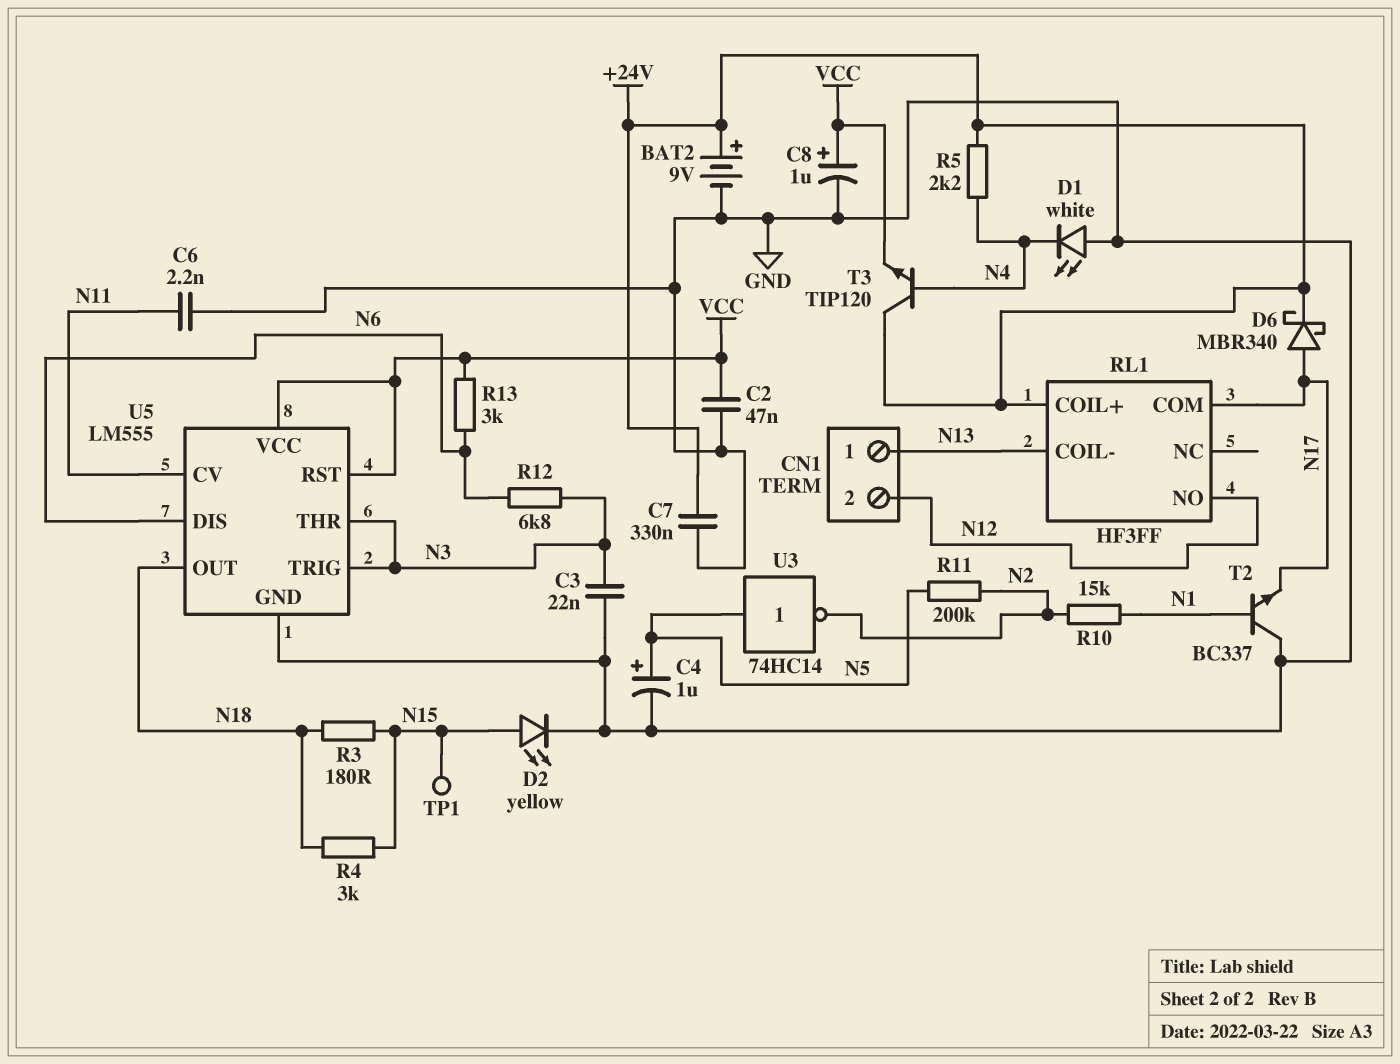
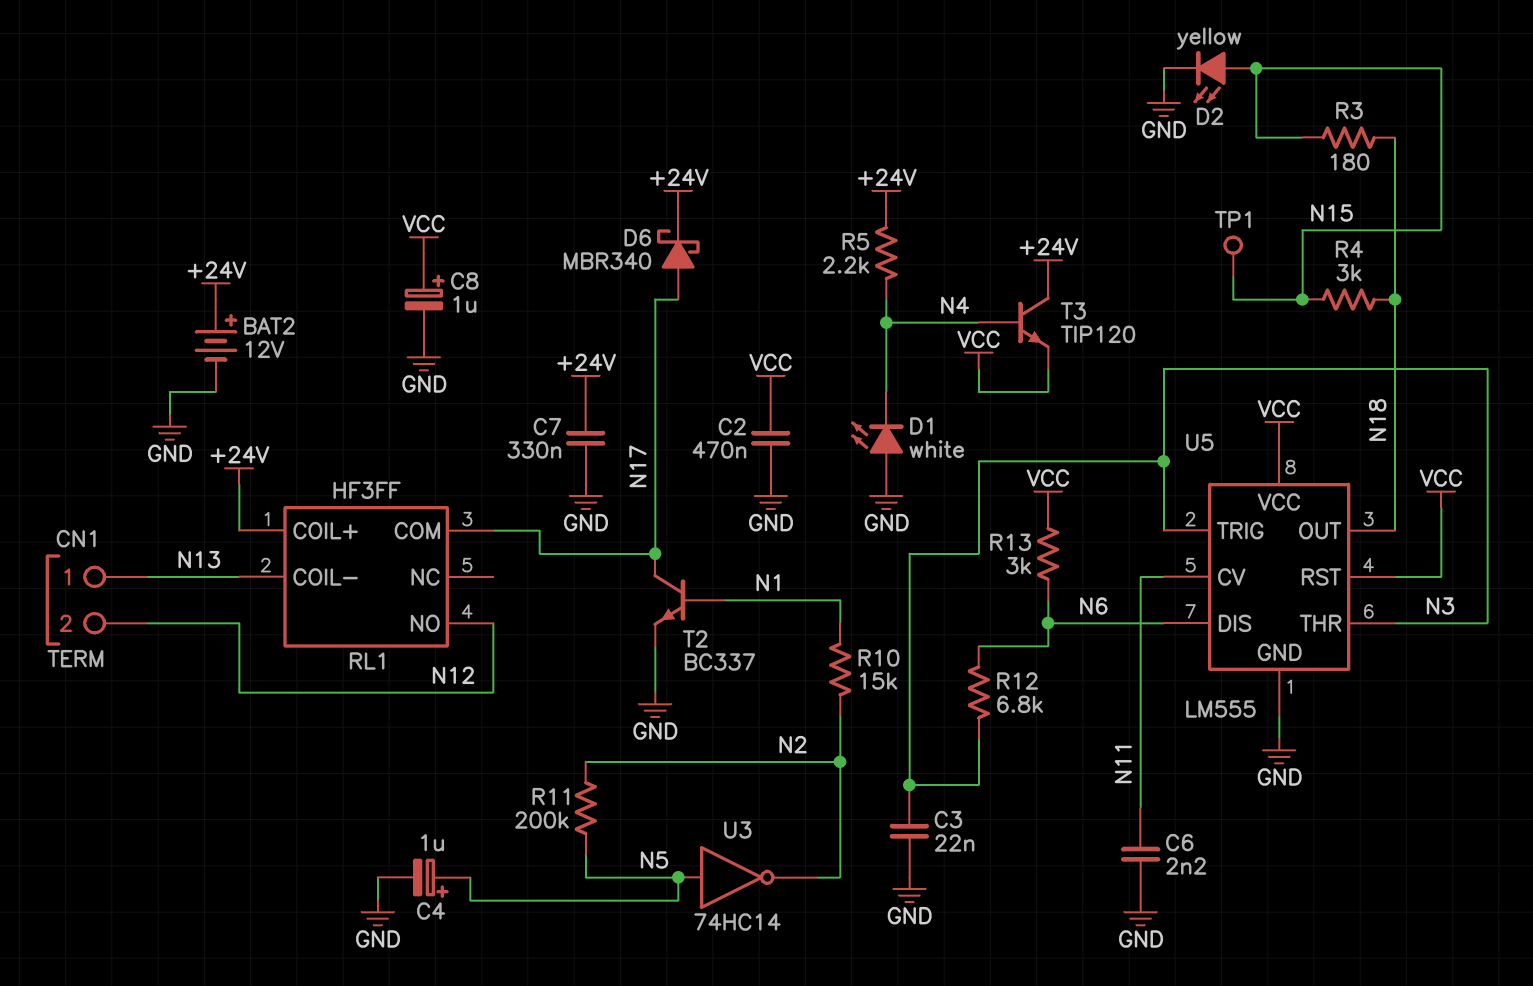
BAT2: 9V (plus +24V, minus GND) -> 12V (plus +24V, minus GND)
C2: 47nF (GND, VCC) -> 470nF (GND, VCC)
T2: NPN BC337 (B N1, C GND, E N17) -> NPN BC337 (B N1, C N17, E GND)

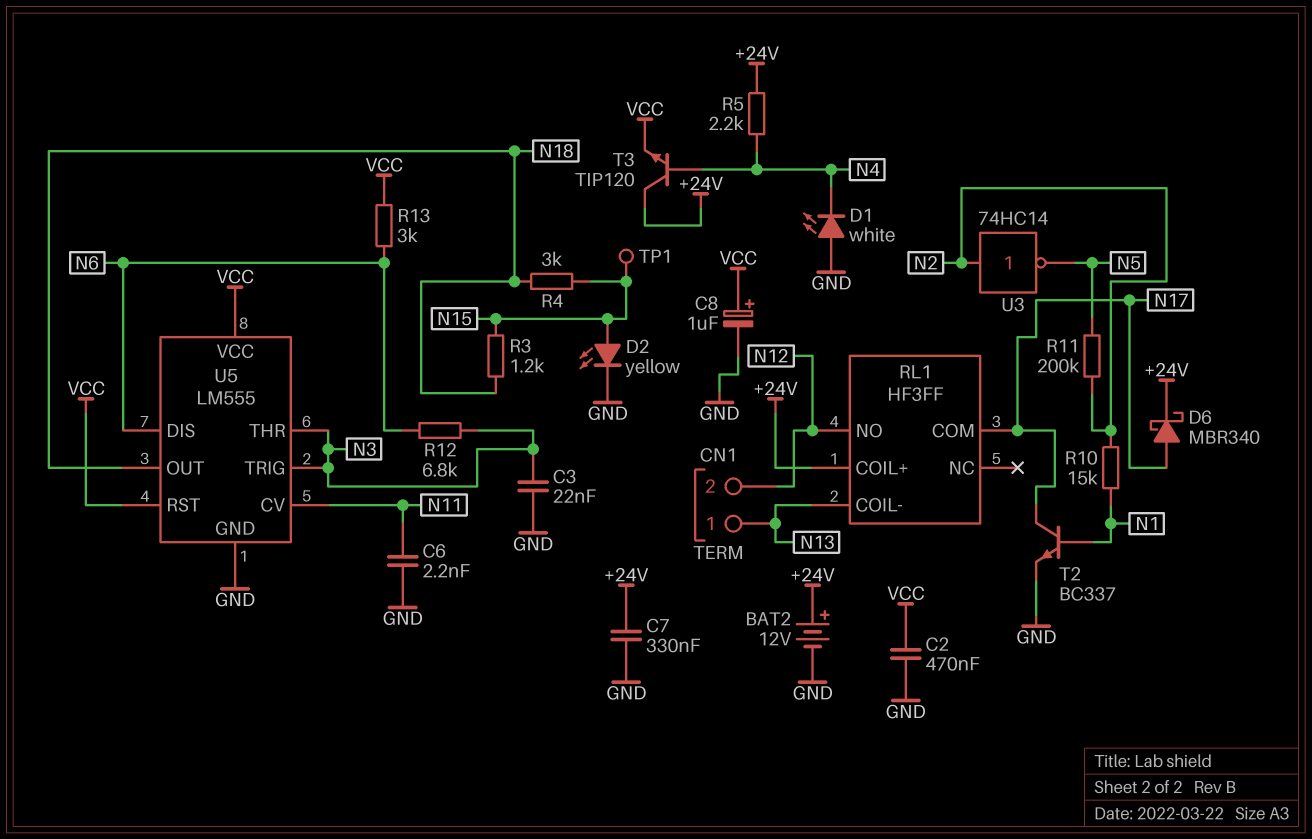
C4: 1uF (plus N5, minus GND) -> none
R3: 180 (N15, N18) -> 1.2k (N15, N18)
U3: NOT 74HC14 (in N5, out N2) -> NOT 74HC14 (in N2, out N5)

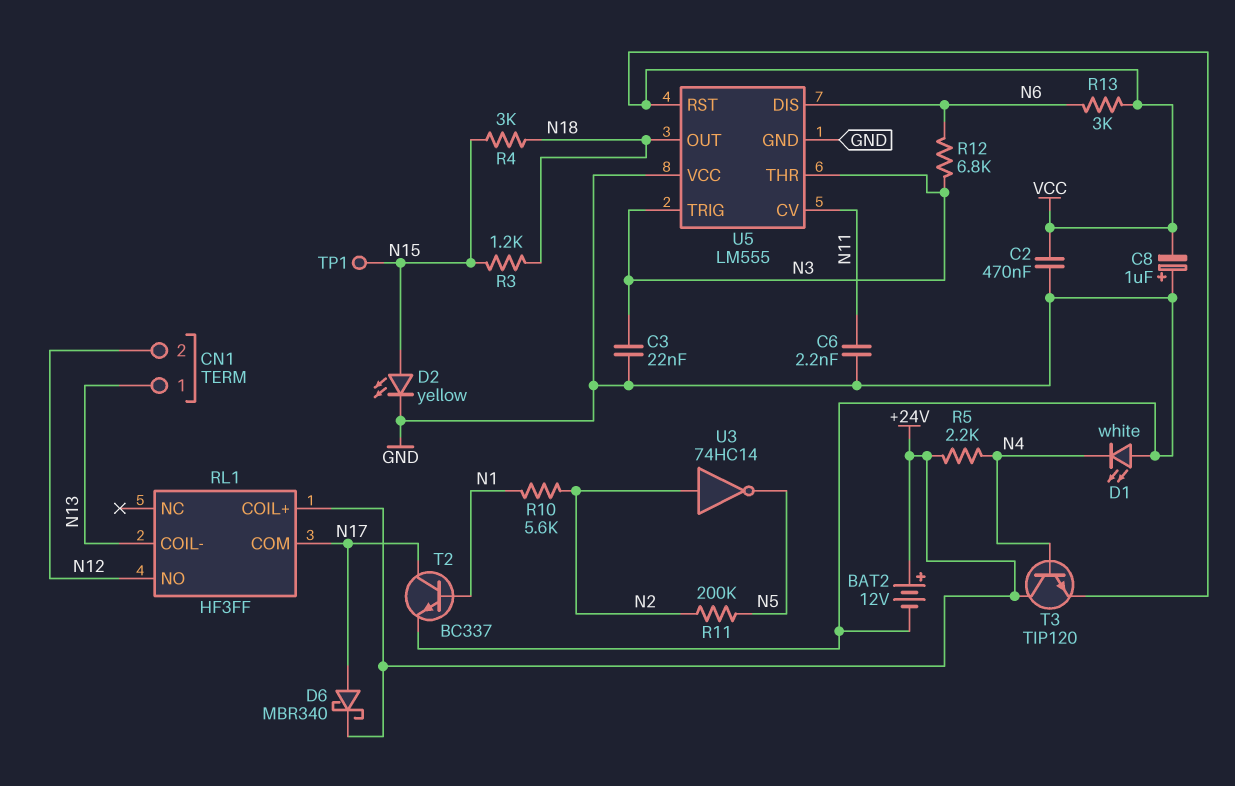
C7: 330nF (+24V, GND) -> none
C8: 1uF (plus VCC, minus GND) -> 1uF (plus GND, minus VCC)
R10: 15k (N1, N2) -> 5.6k (N1, N2)
U5 pin VCC: VCC -> GND

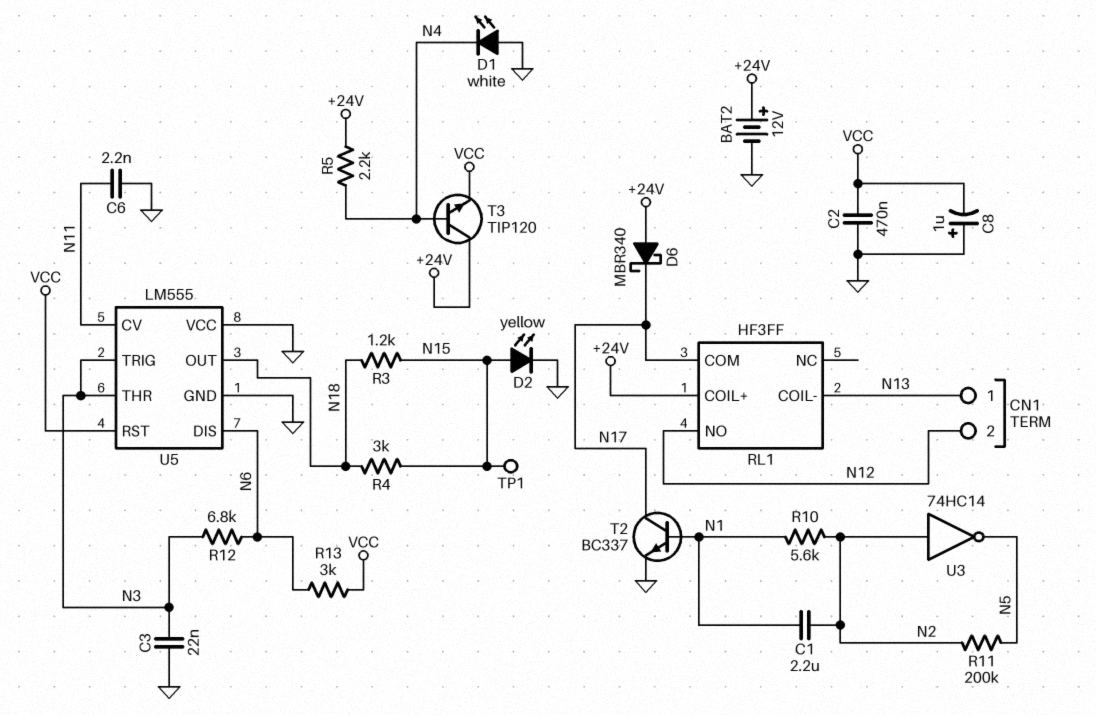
C1: none -> 2.2uF (N1, N2)
D6: schottky MBR340 (A N17, K +24V) -> schottky MBR340 (A +24V, K N17)

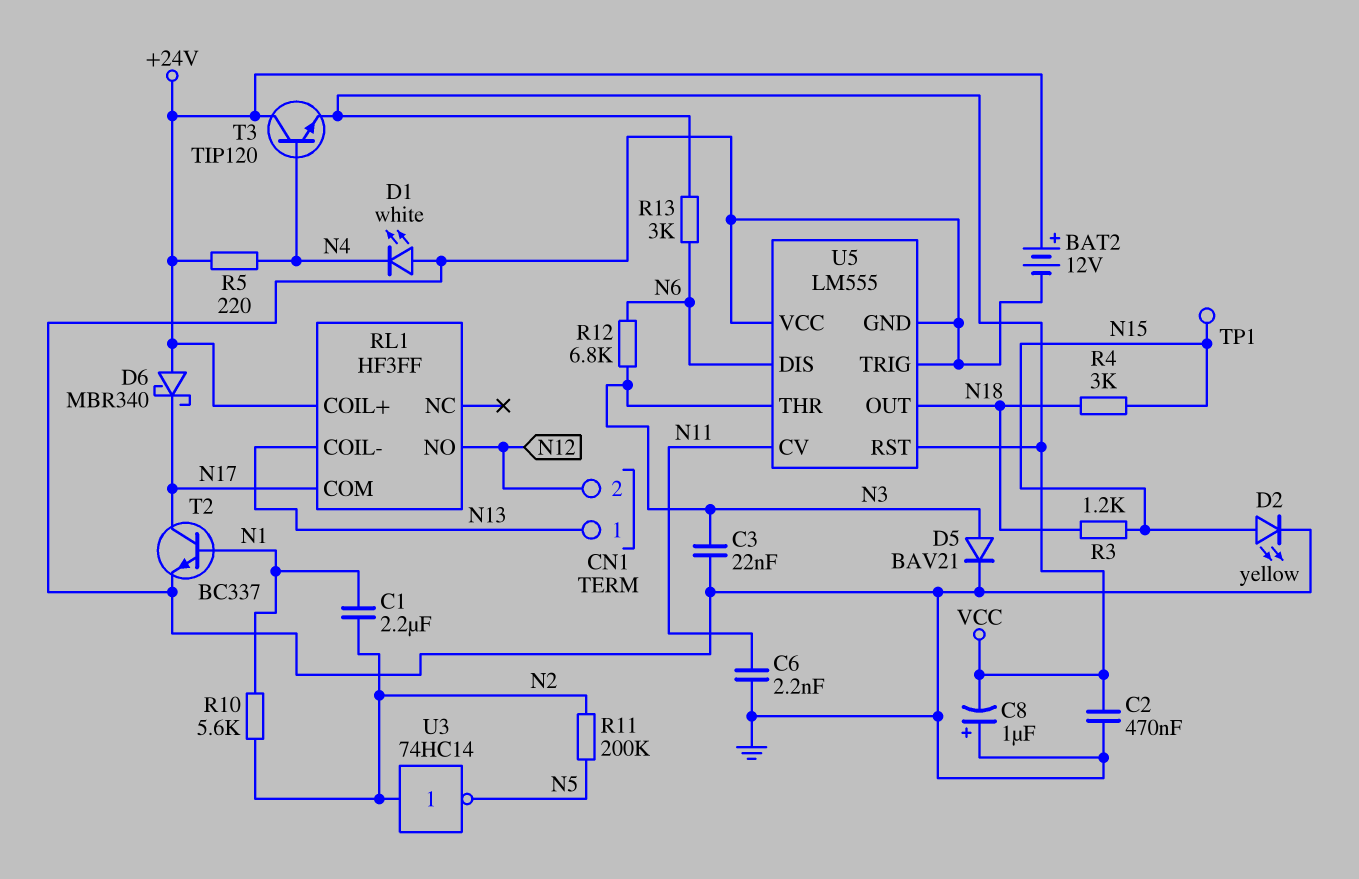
D5: none -> diode BAV21 (A N3, K GND)
R5: 2.2k (+24V, N4) -> 220 (+24V, N4)
U5 pin TRIG: N3 -> GND

